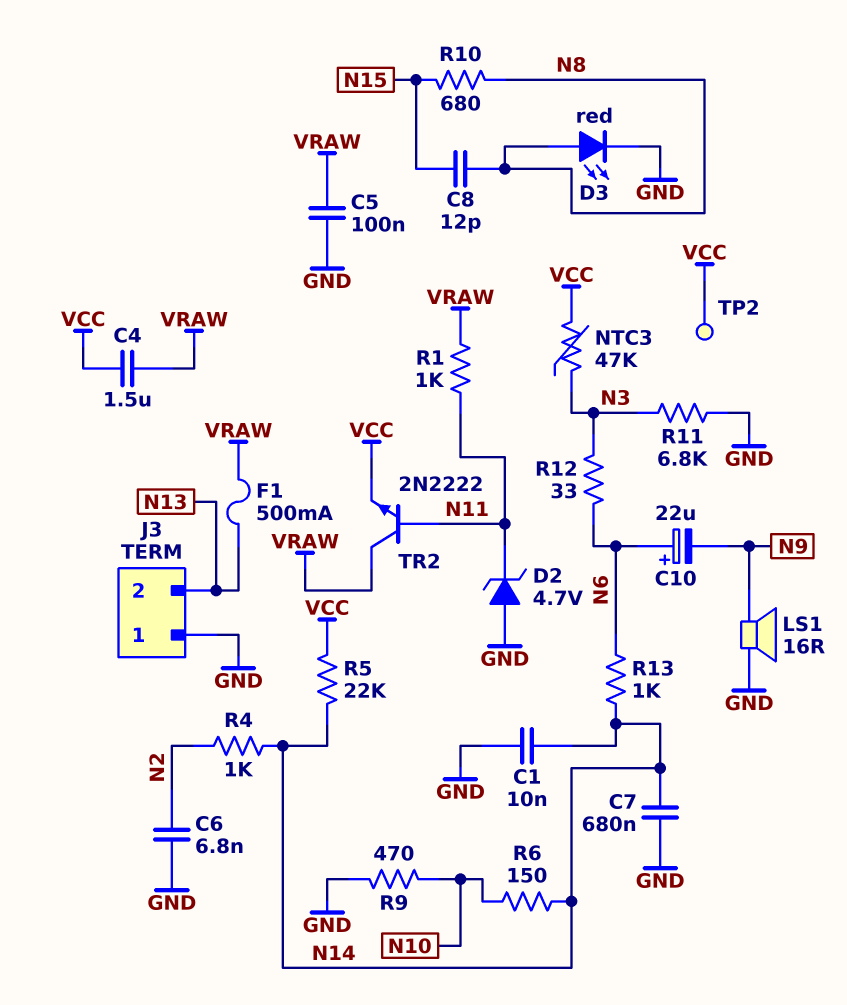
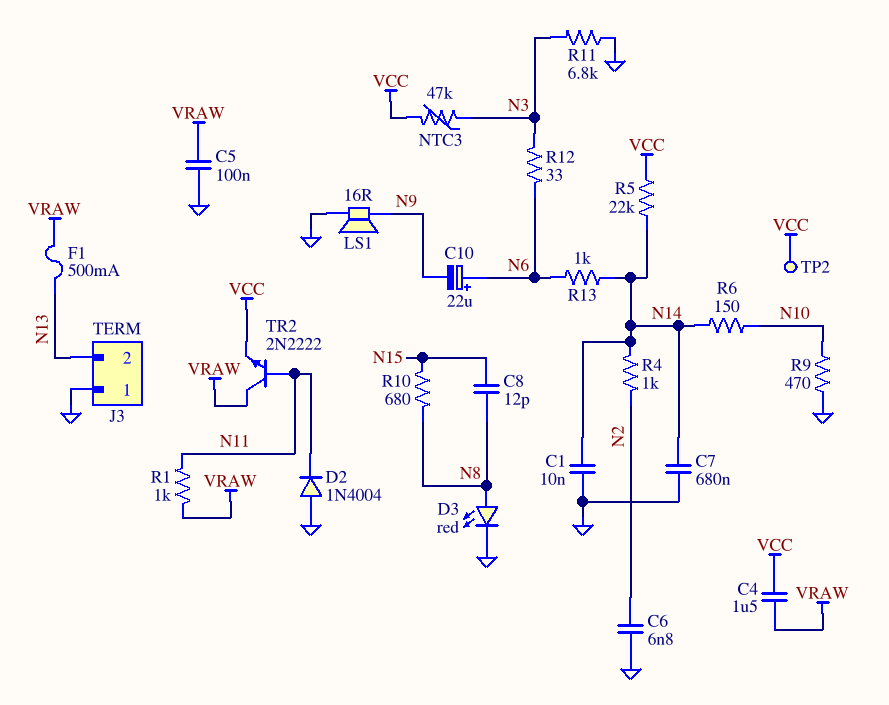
D2: zener 4.7V (A GND, K N11) -> diode 1N4004 (A GND, K N11)

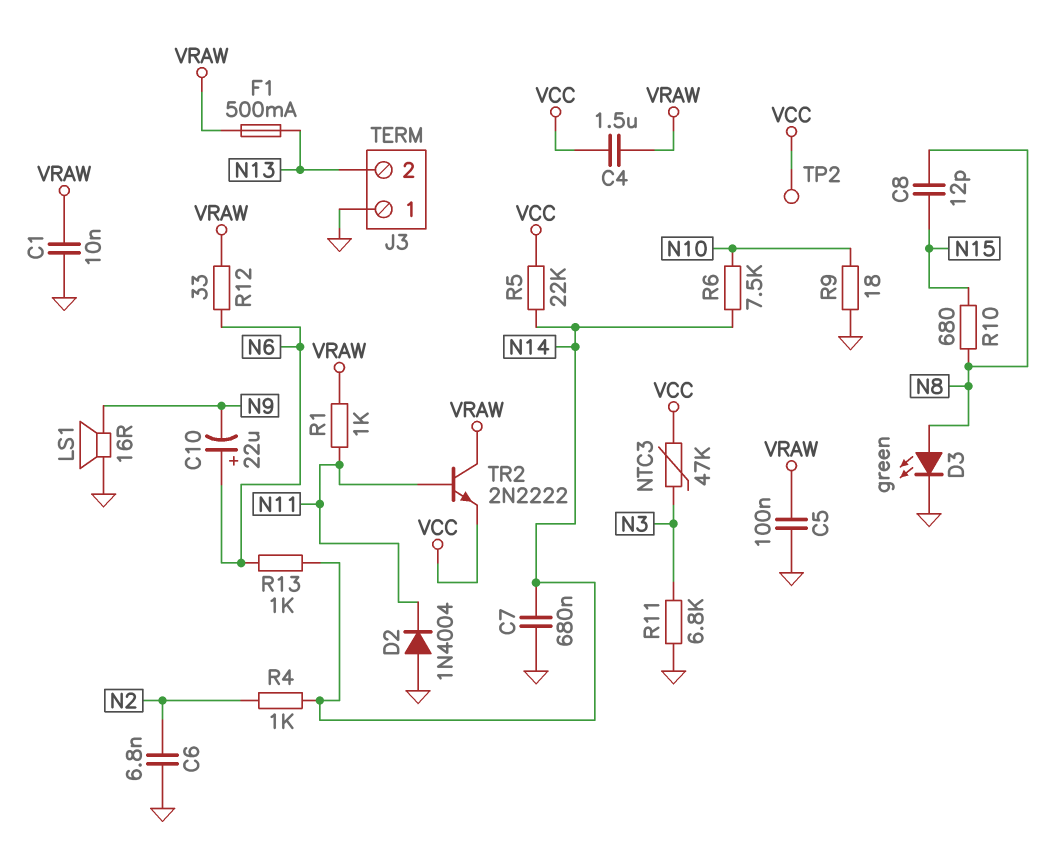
C1: 10nF (GND, N14) -> 10nF (GND, VRAW)
D3: LED red (A N8, K GND) -> LED green (A N8, K GND)
R6: 150 (N10, N14) -> 7.5k (N10, N14)
R9: 470 (GND, N10) -> 18 (GND, N10)
R12: 33 (N3, N6) -> 33 (N6, VRAW)

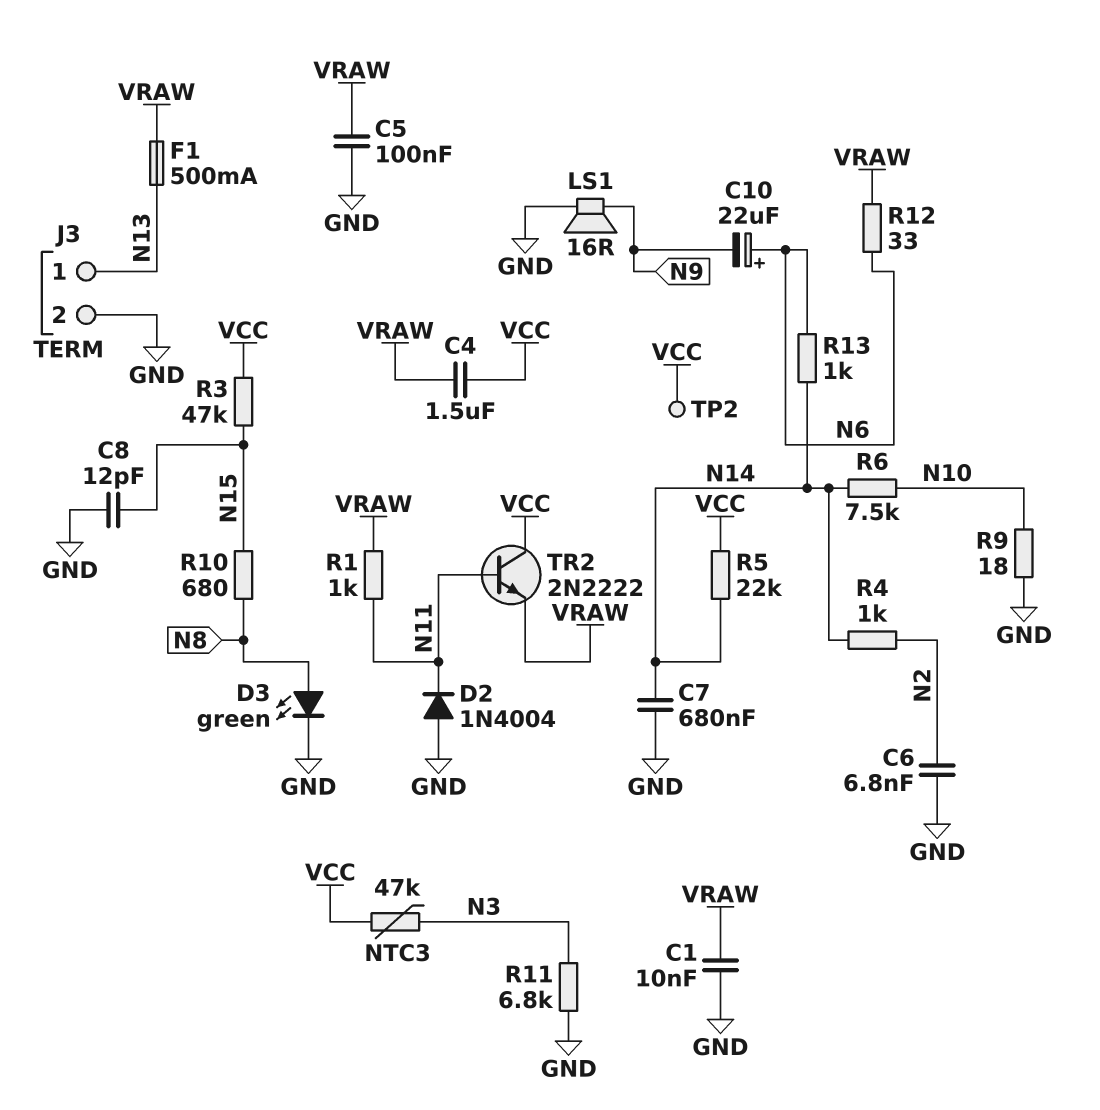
C8: 12pF (N8, N15) -> 12pF (GND, N15)
J3 pin 1: GND -> N13
J3 pin 2: N13 -> GND
R3: none -> 47k (N15, VCC)
TR2: NPN 2N2222 (B N11, C VRAW, E VCC) -> NPN 2N2222 (B N11, C VCC, E VRAW)

